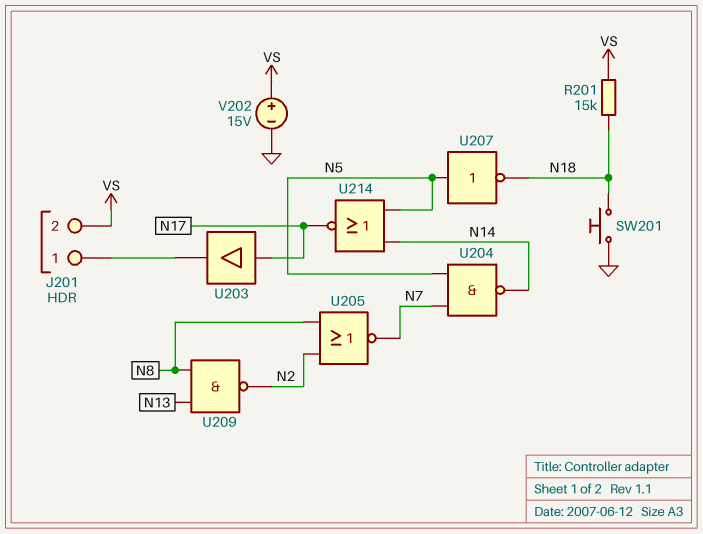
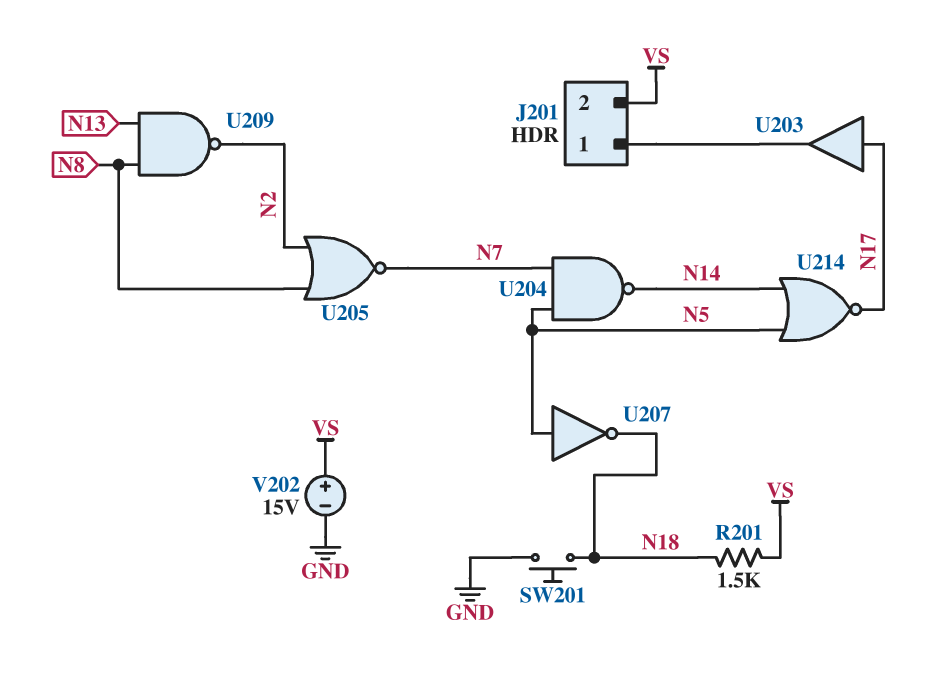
R201: 15k (N18, VS) -> 1.5k (N18, VS)

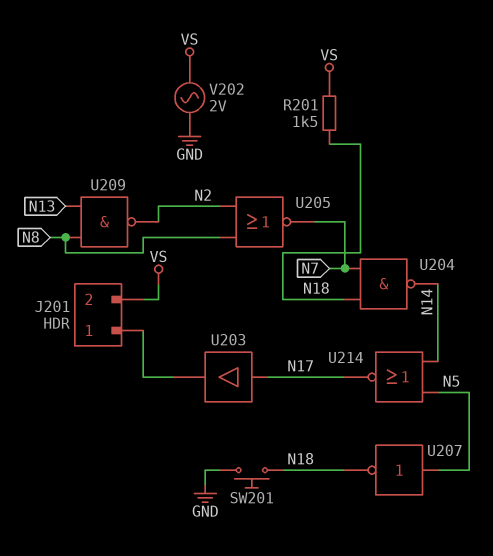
U204: NAND (in N5, in N7, out N14) -> NAND (in N7, in N18, out N14)
V202: 15V (plus VS, minus GND) -> AC 2V (GND, VS)

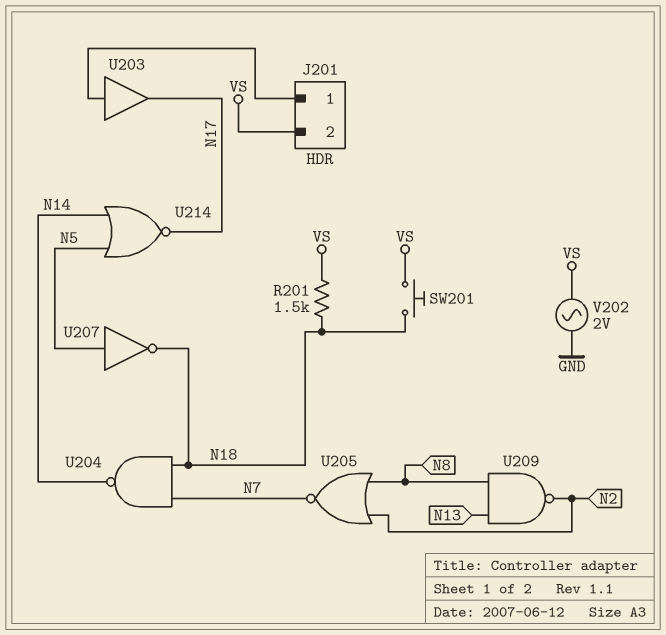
SW201: button (GND, N18) -> button (N18, VS)
U203: buffer (in N17, out J201/1) -> buffer (in J201/1, out N17)

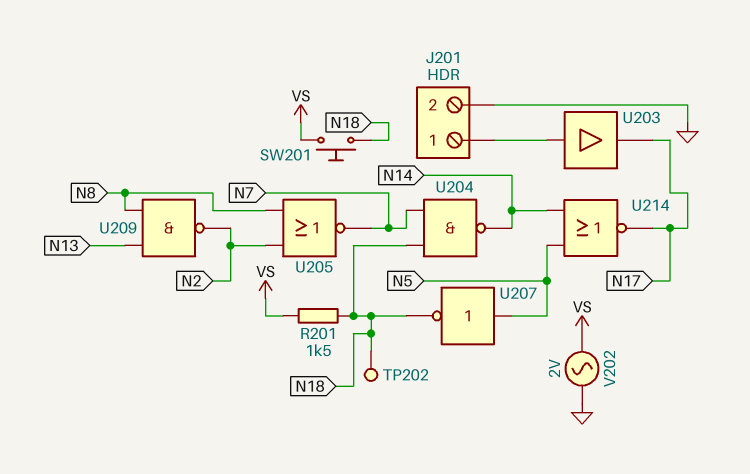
J201 pin 2: VS -> GND
TP202: none -> test point (N18)

